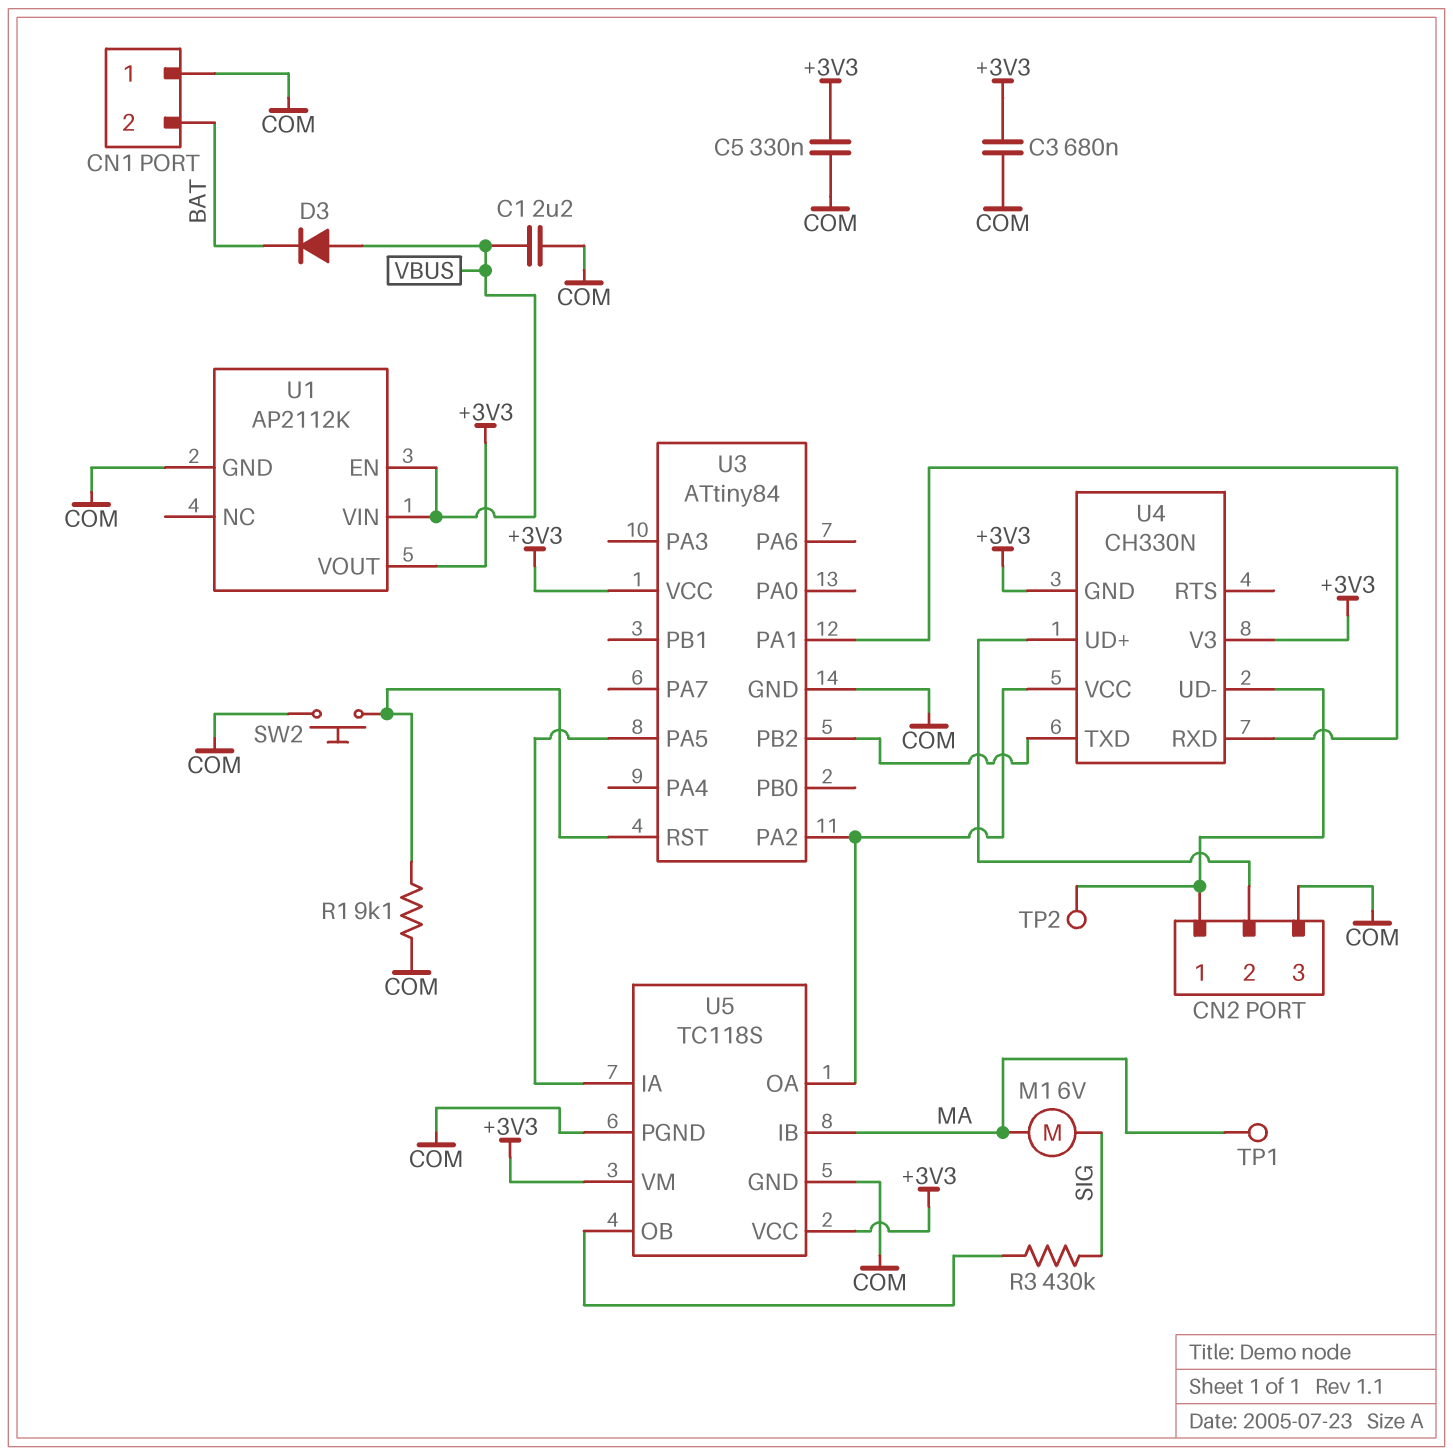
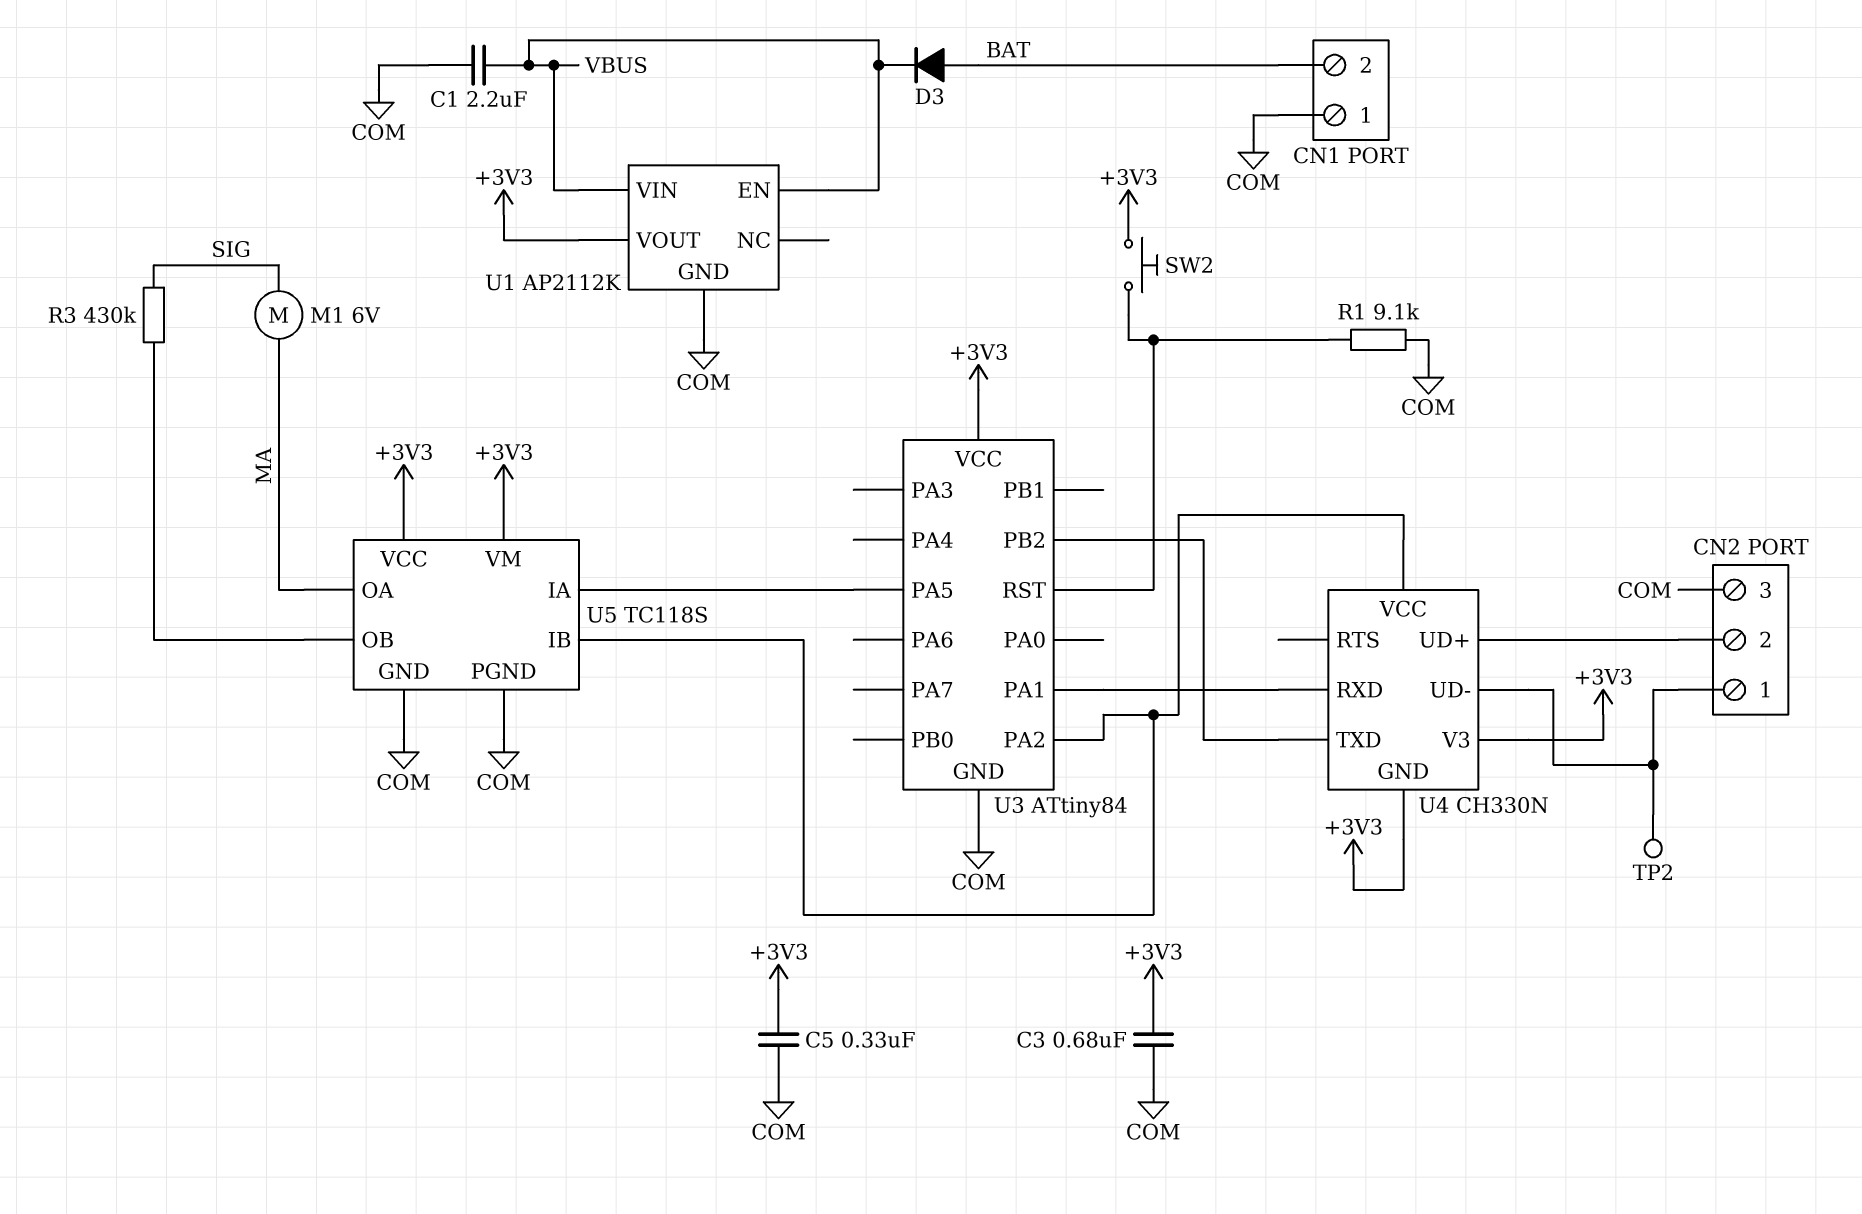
D3: diode (A VBUS, K BAT) -> diode (A BAT, K VBUS)
SW2: button (COM, U3/RST) -> button (+3V3, U3/RST)
TP1: test point (MA) -> none
U5 pin IB: MA -> U3/PA2
U5 pin OA: U3/PA2 -> MA

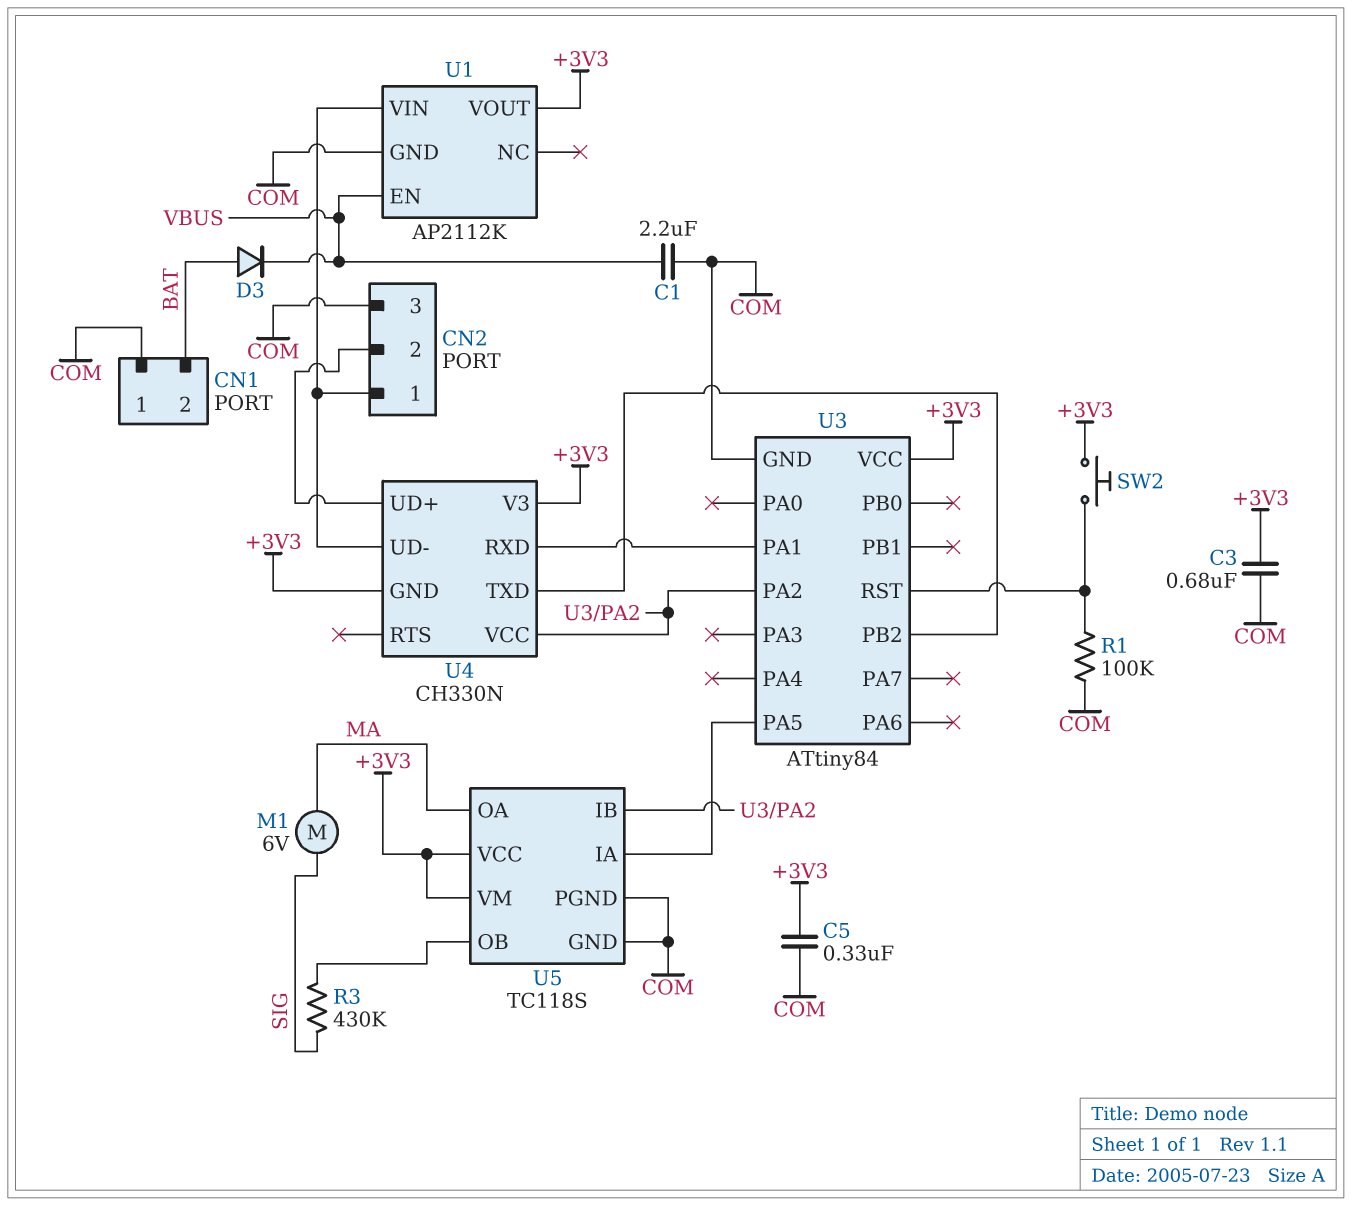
R1: 9.1k (COM, U3/RST) -> 100k (COM, U3/RST)
TP2: test point (CN2/1) -> none
U1 pin VIN: VBUS -> CN2/1

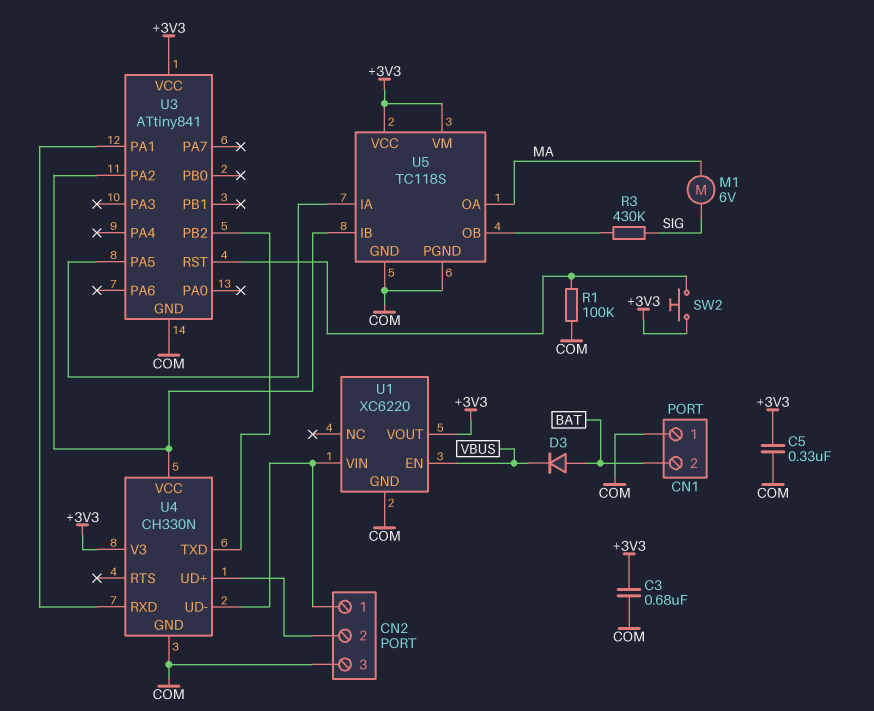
C1: 2.2uF (COM, VBUS) -> none
U1: AP2112K -> XC6220
U3: ATtiny84 -> ATtiny841
U4 pin GND: +3V3 -> COM

